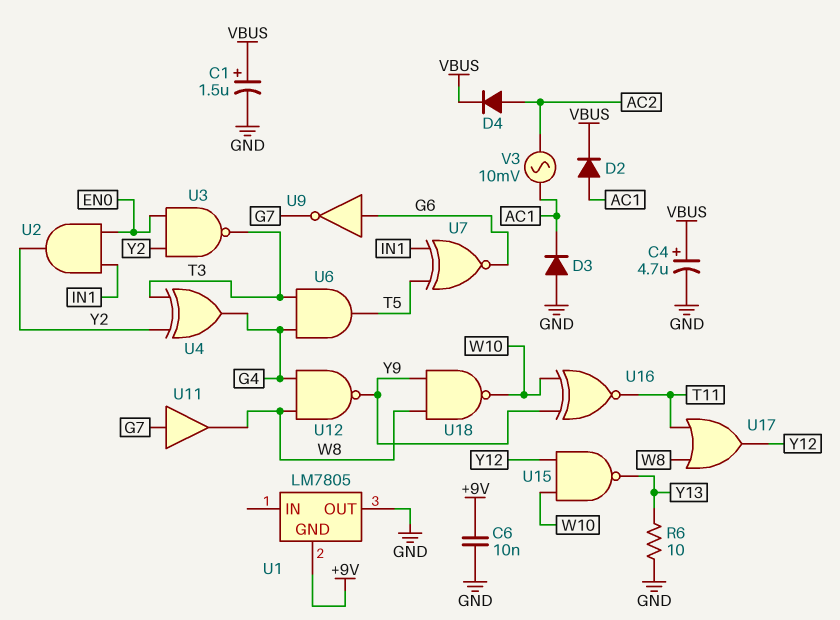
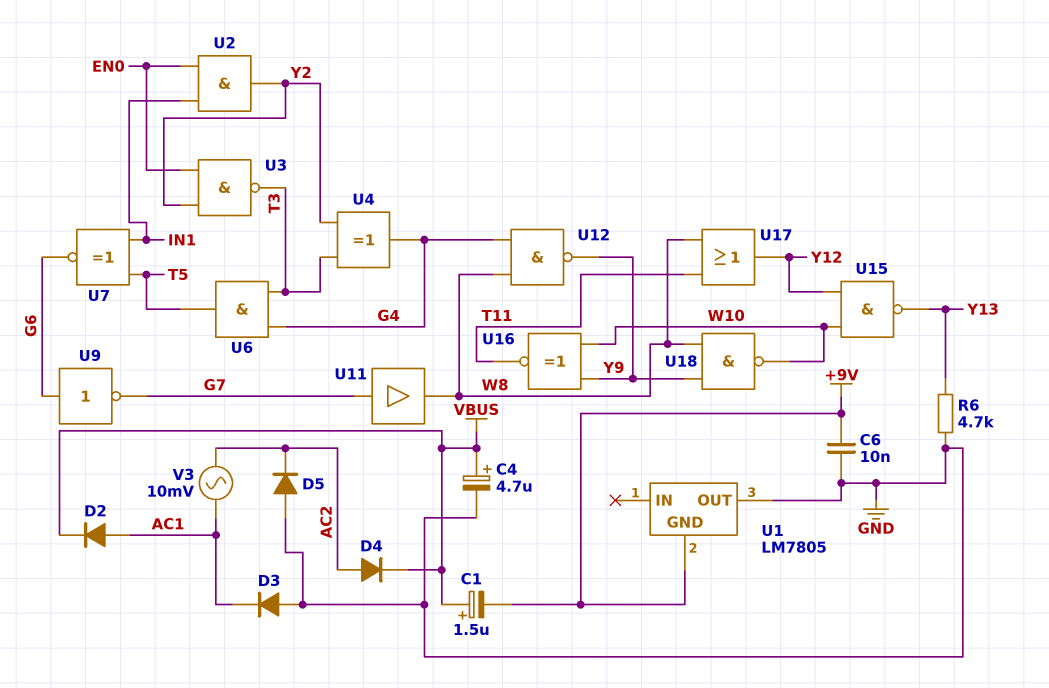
C1: 1.5uF (plus VBUS, minus GND) -> 1.5uF (plus VBUS, minus +9V)
D5: none -> diode (A GND, K AC2)
R6: 10 (GND, Y13) -> 4.7k (GND, Y13)

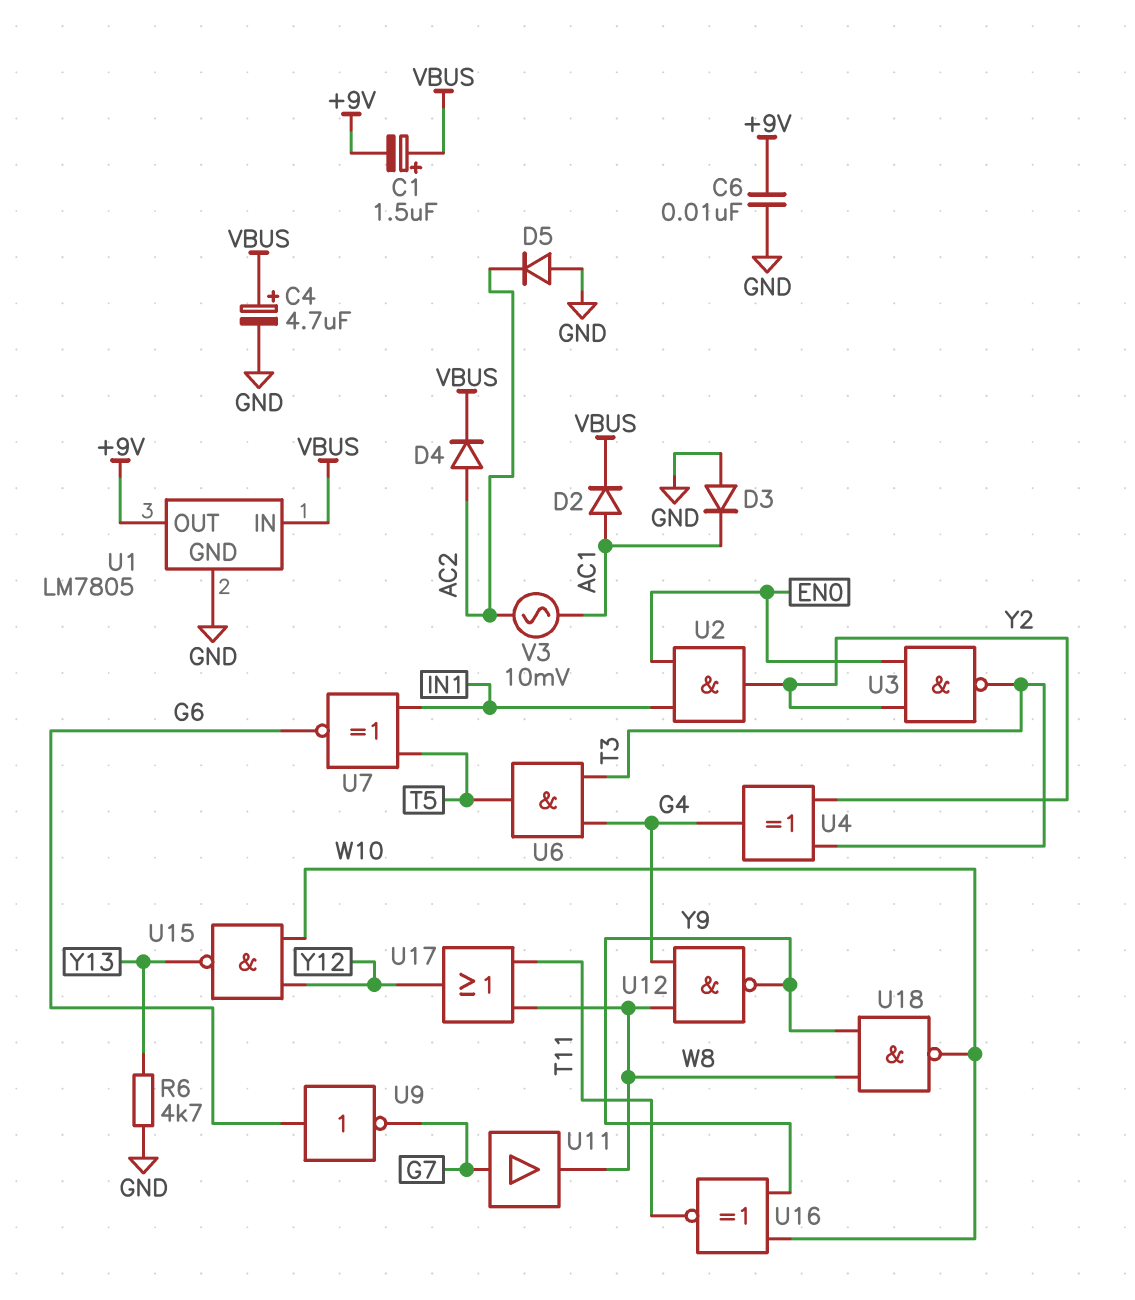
U1 pin GND: +9V -> GND
U1 pin IN: none -> VBUS
U1 pin OUT: GND -> +9V

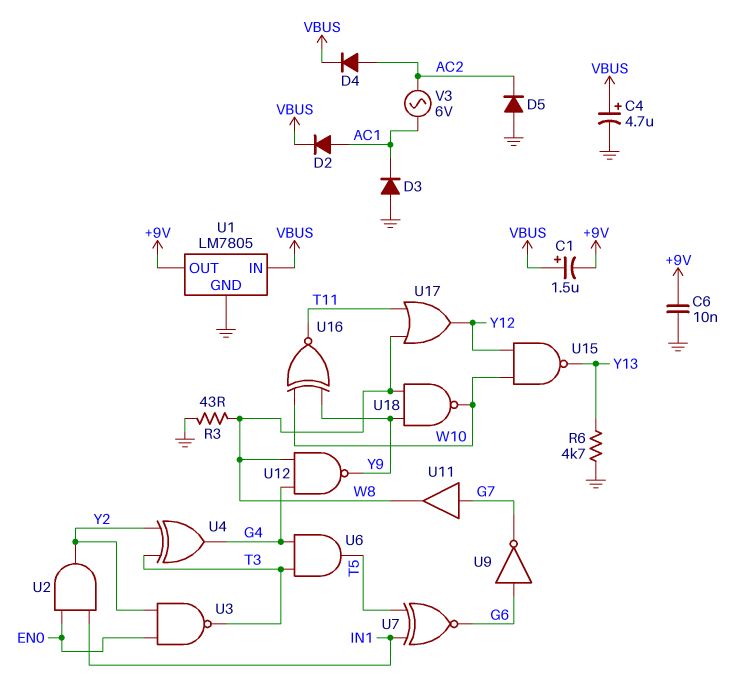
R3: none -> 43 (GND, W8)
V3: AC 10mV (AC1, AC2) -> AC 6V (AC1, AC2)

